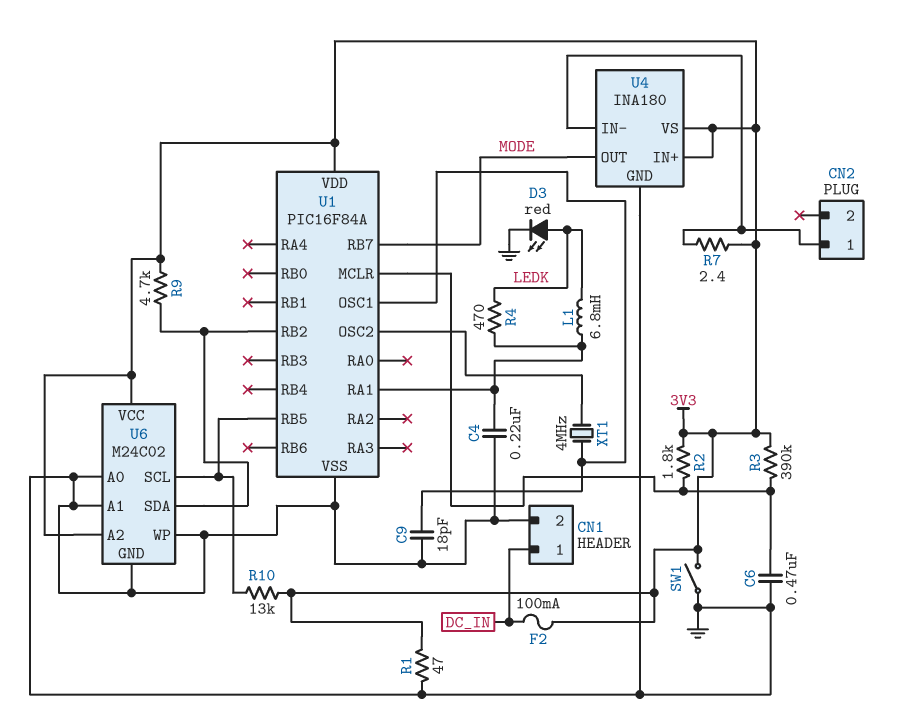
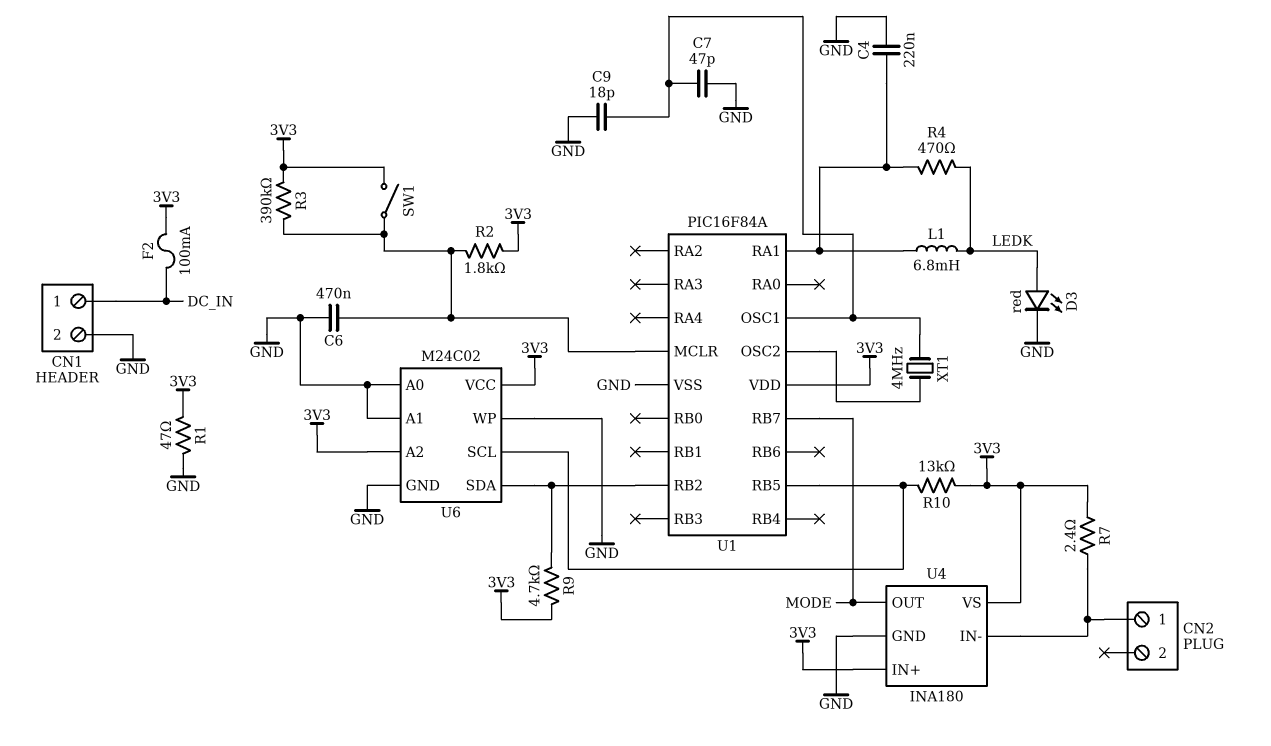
C7: none -> 47pF (GND, U1/OSC1)
SW1: switch (3V3, GND) -> switch (3V3, U1/MCLR)

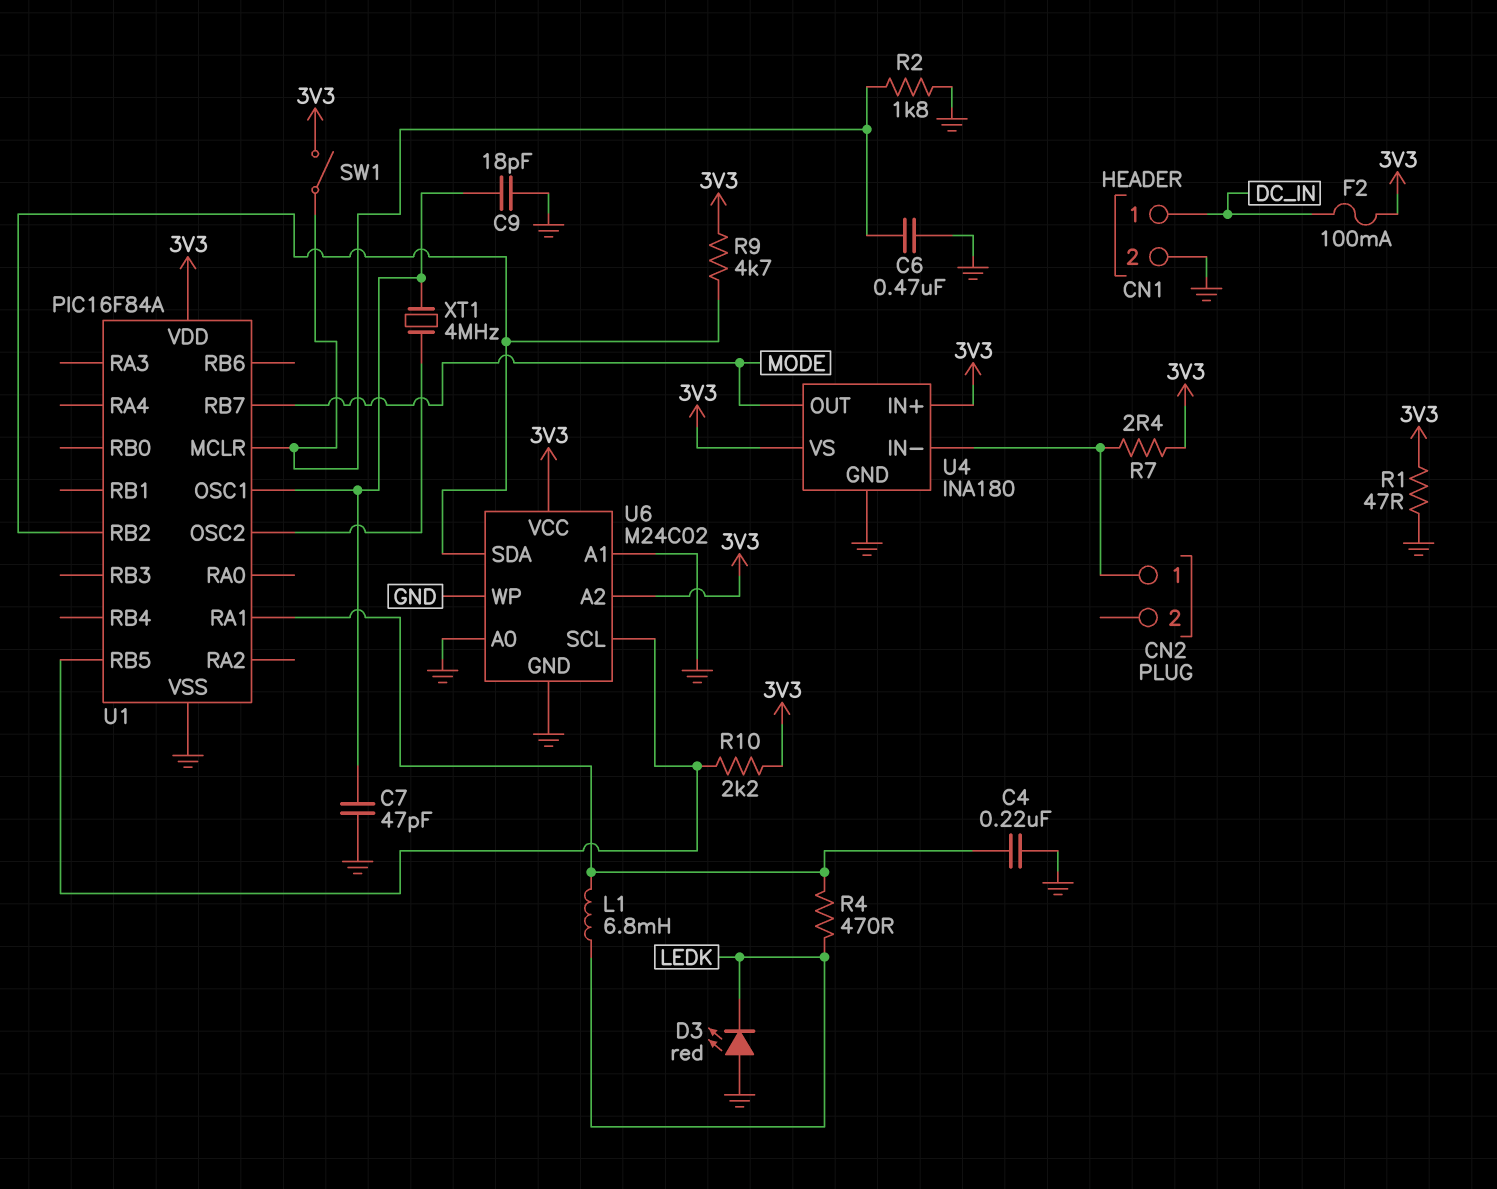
D3: LED red (A LEDK, K GND) -> LED red (A GND, K LEDK)
R2: 1.8k (3V3, U1/MCLR) -> 1.8k (GND, U1/MCLR)
R3: 390k (3V3, U1/MCLR) -> none
R10: 13k (3V3, U1/RB5) -> 2.2k (3V3, U1/RB5)

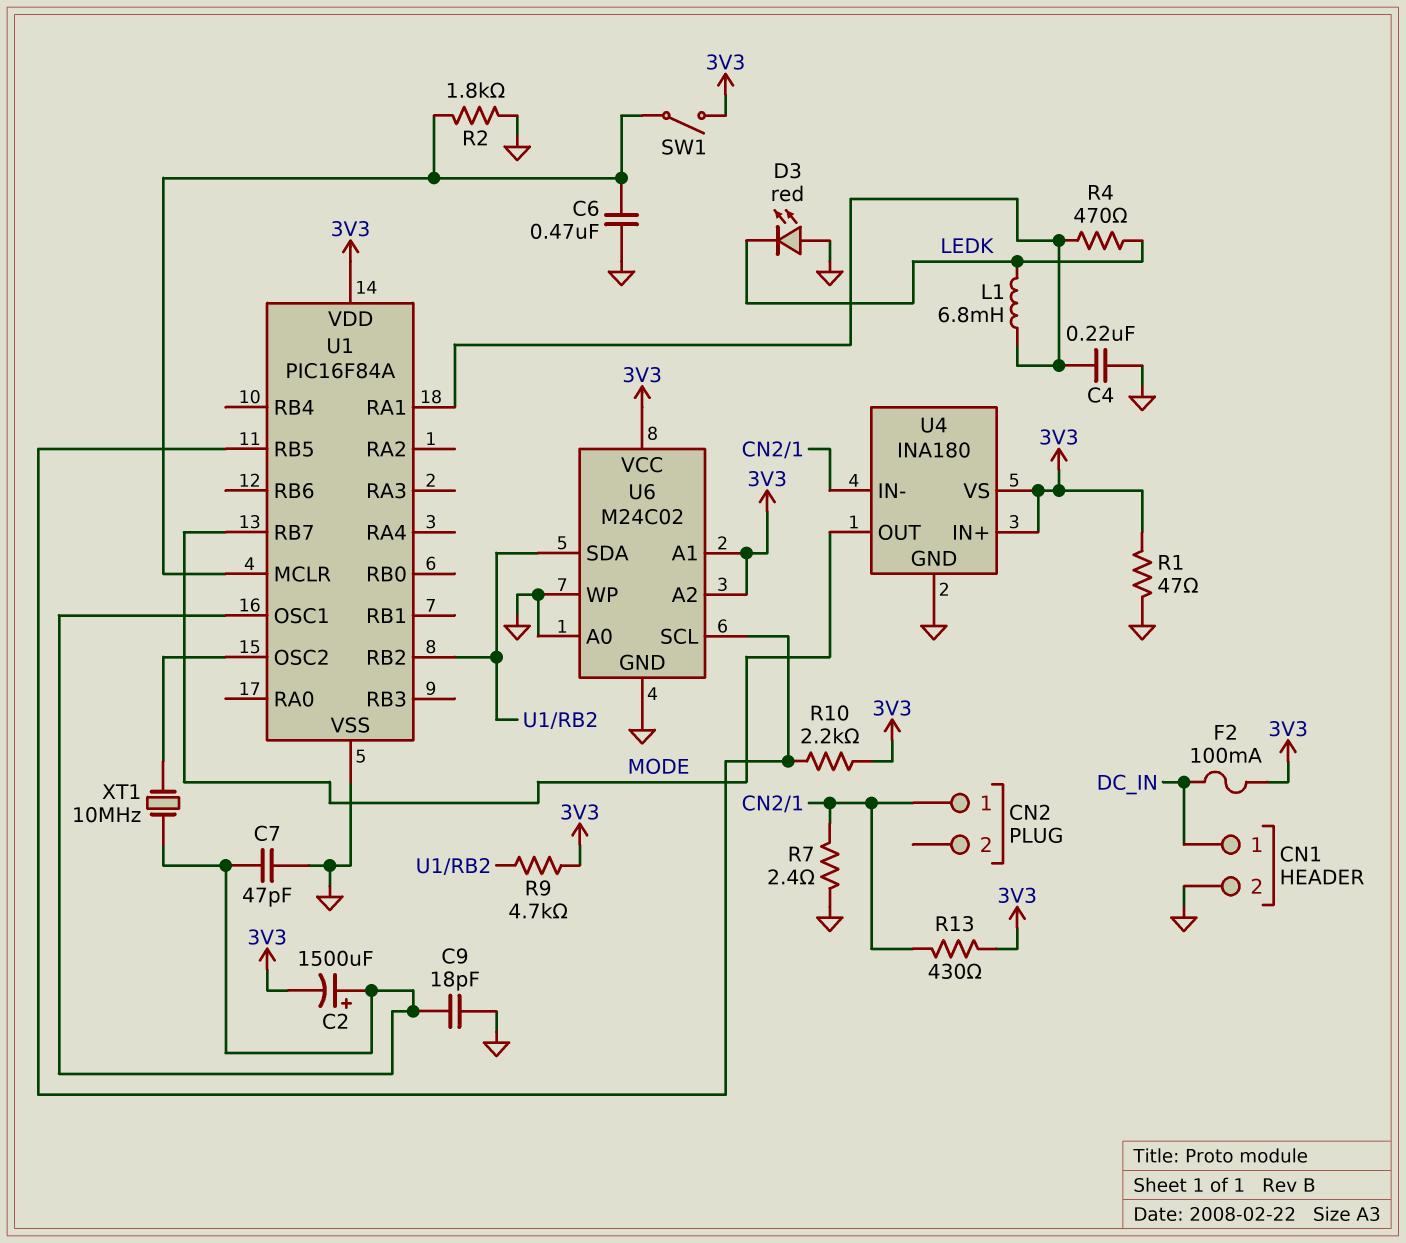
C2: none -> 1500uF (plus U1/OSC1, minus 3V3)
R7: 2.4 (3V3, CN2/1) -> 2.4 (CN2/1, GND)
R13: none -> 430 (3V3, CN2/1)
U6 pin A1: GND -> 3V3
XT1: 4MHz (U1/OSC1, U1/OSC2) -> 10MHz (U1/OSC1, U1/OSC2)

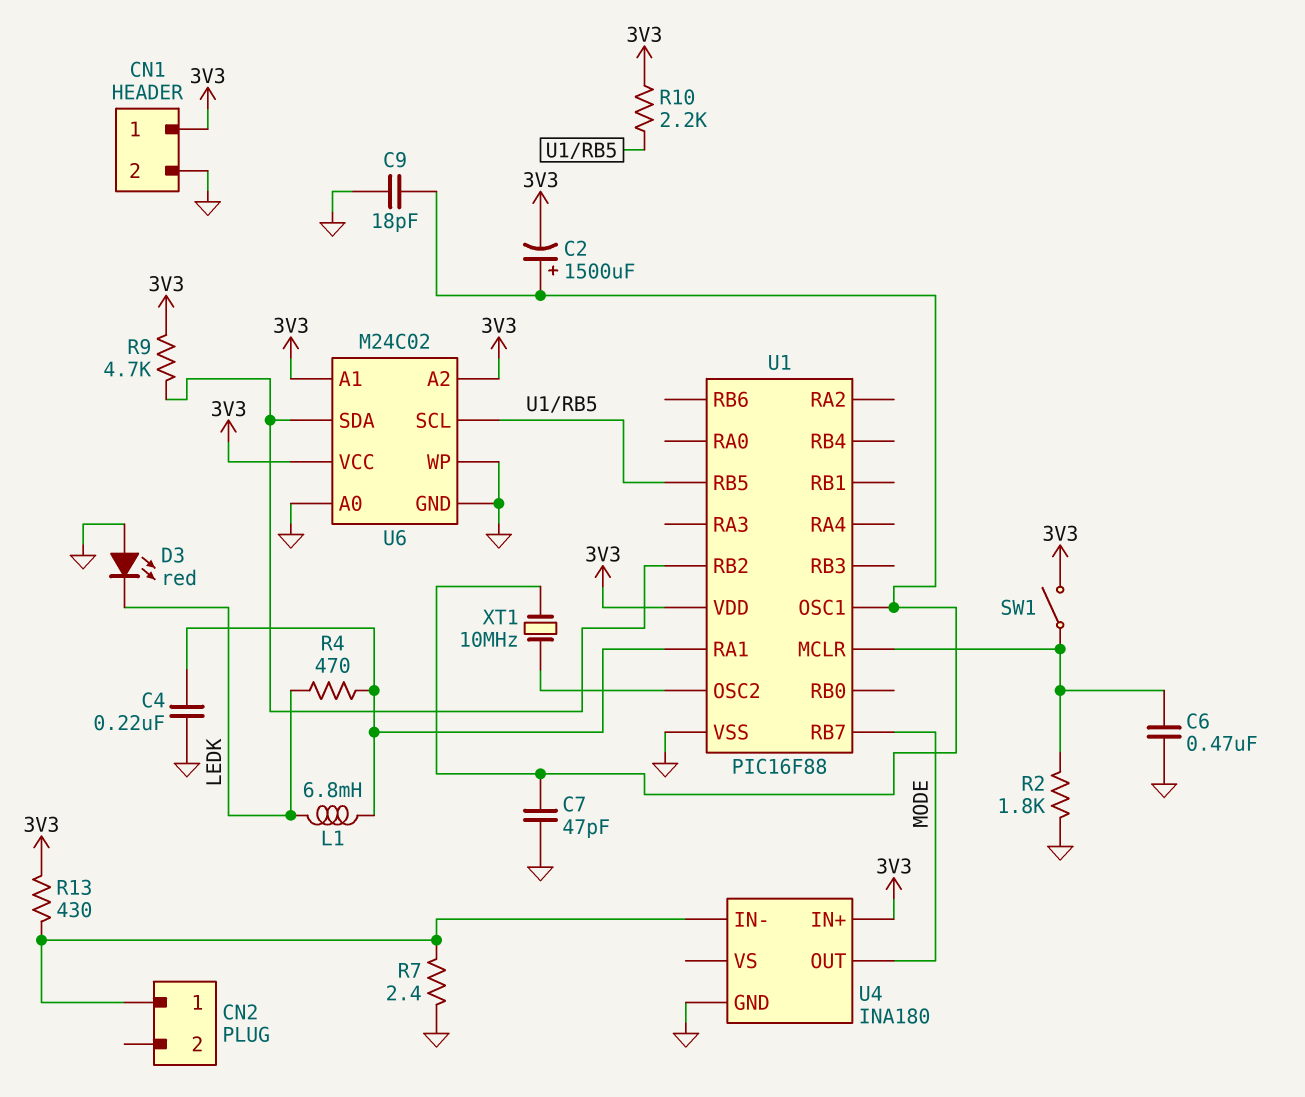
CN1 pin 1: DC_IN -> 3V3
F2: 100mA (3V3, DC_IN) -> none
R1: 47 (3V3, GND) -> none
U1: PIC16F84A -> PIC16F88
U4 pin VS: 3V3 -> none

